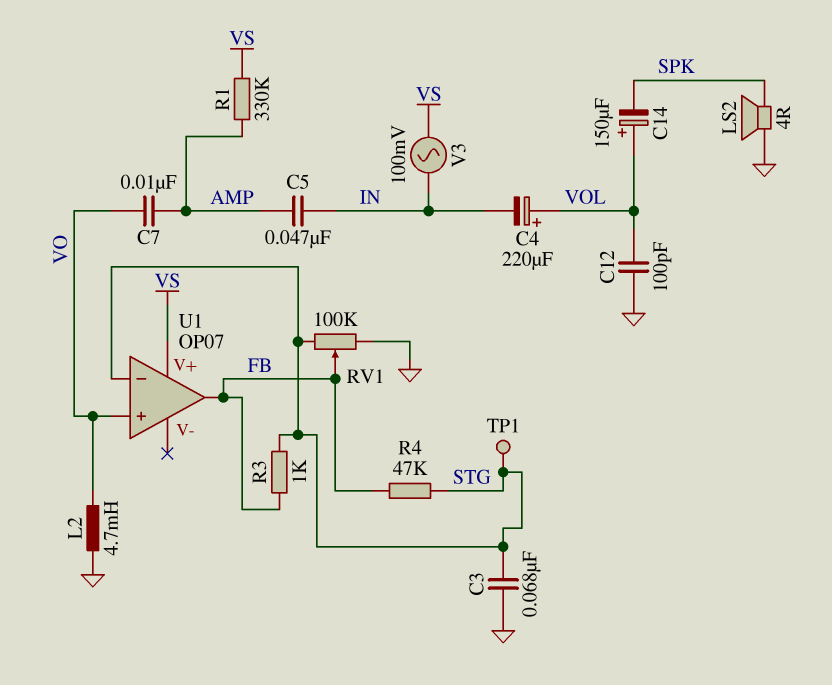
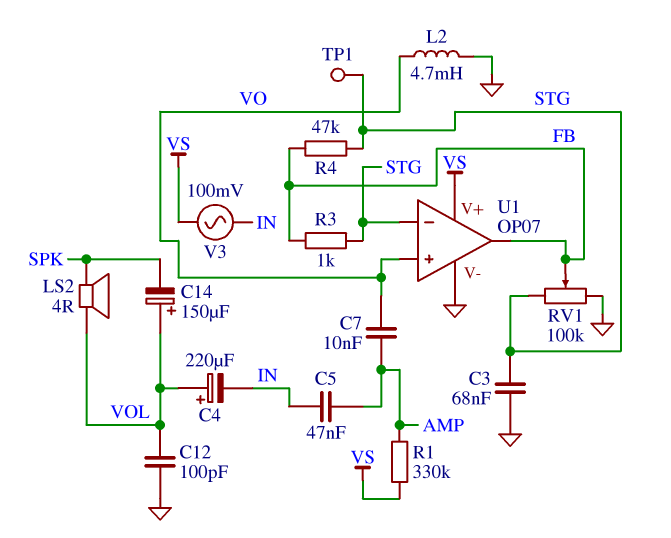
LS2: speaker 4R (GND, SPK) -> speaker 4R (SPK, VOL)
U1 pin V-: none -> GND

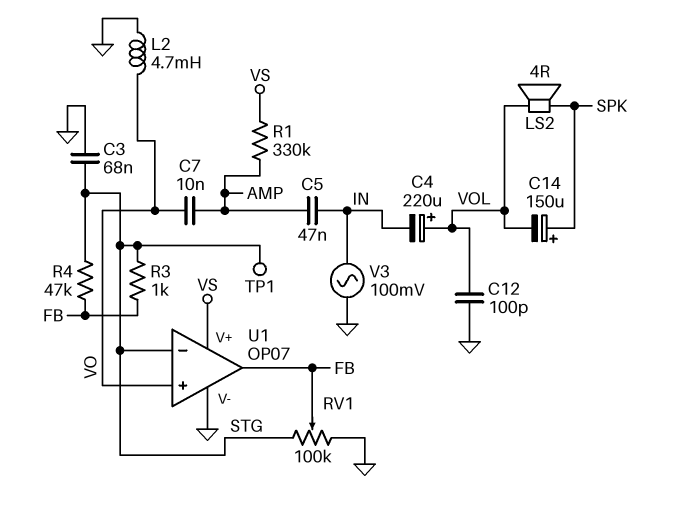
C14: 150uF (plus VOL, minus SPK) -> 150uF (plus SPK, minus VOL)
V3: AC 100mV (IN, VS) -> AC 100mV (GND, IN)

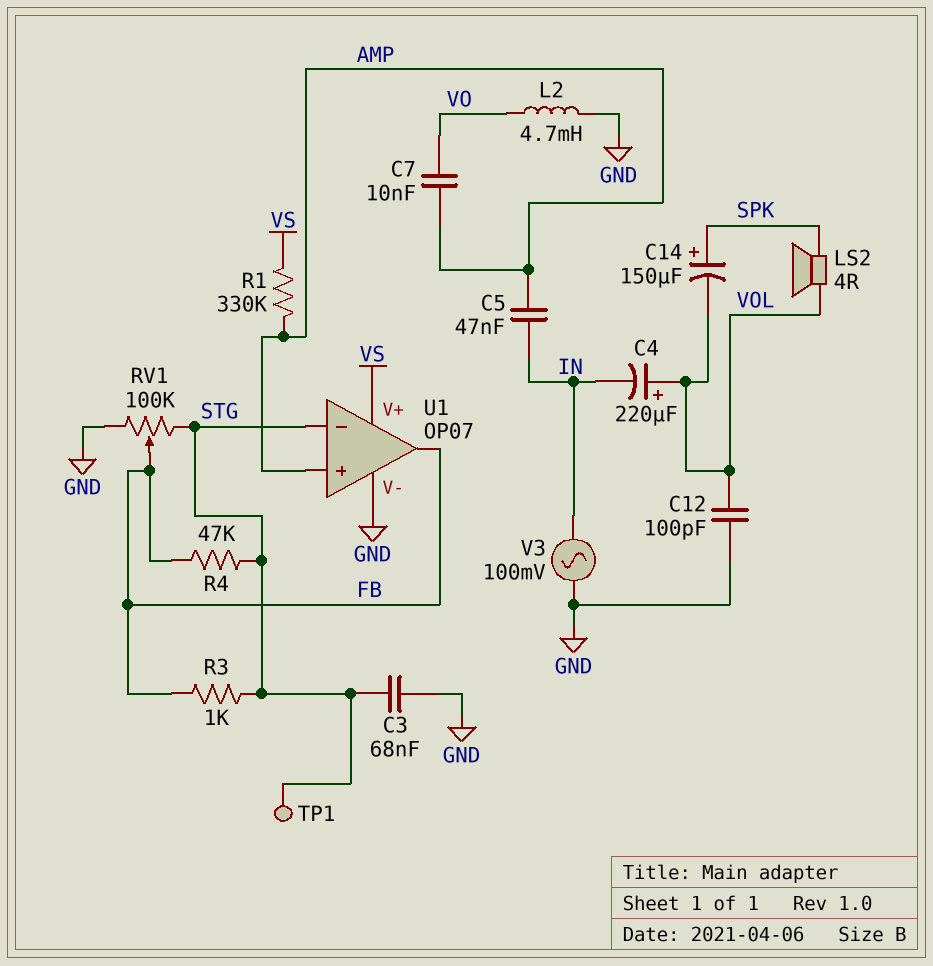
U1 pin in+: VO -> AMP

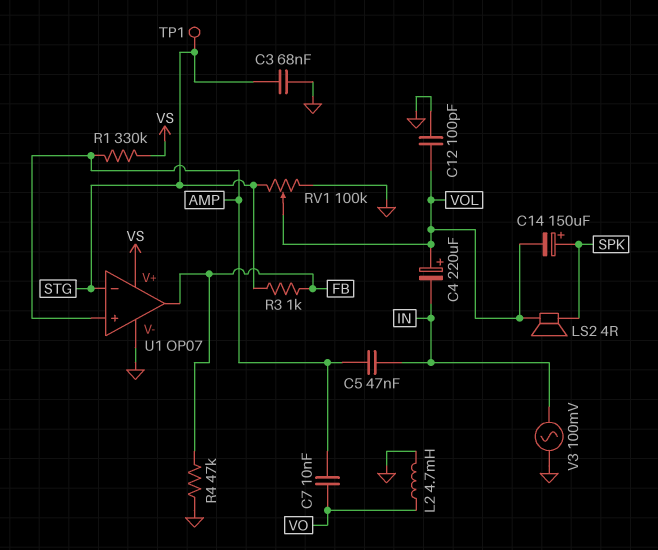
R4: 47k (FB, STG) -> 47k (FB, GND)
RV1: 100k (GND, STG, wiper FB) -> 100k (GND, STG, wiper VOL)

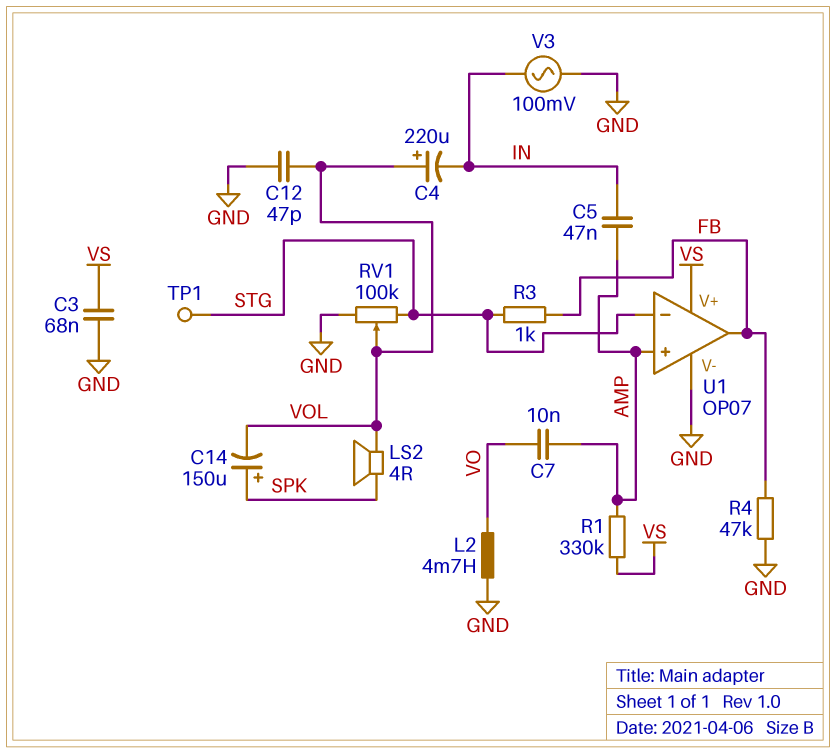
C3: 68nF (GND, STG) -> 68nF (GND, VS)
C12: 100pF (GND, VOL) -> 47pF (GND, VOL)

